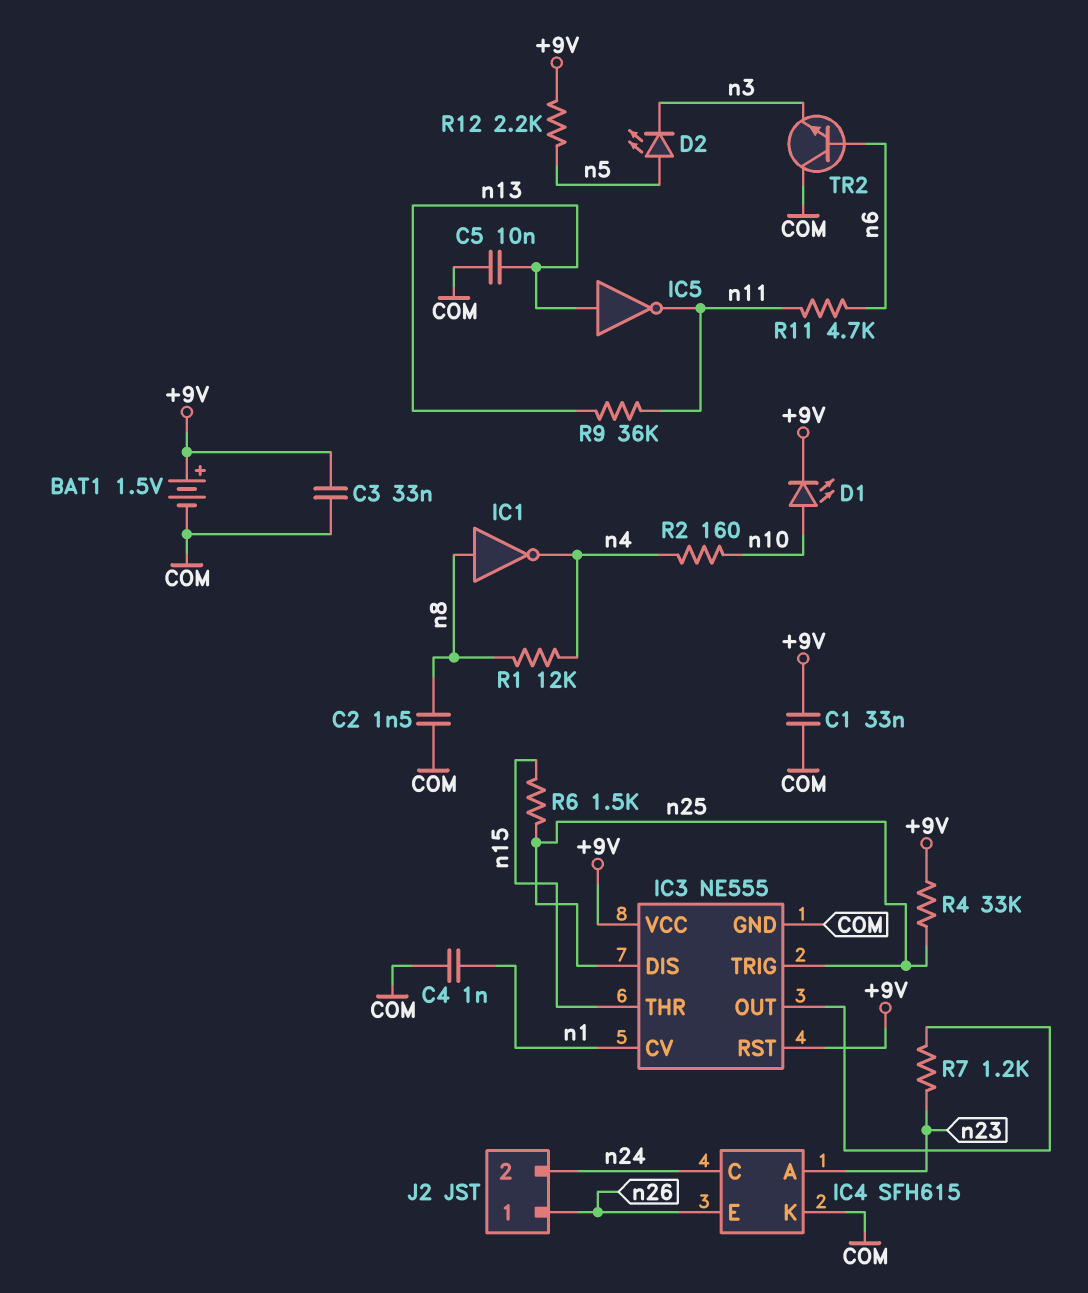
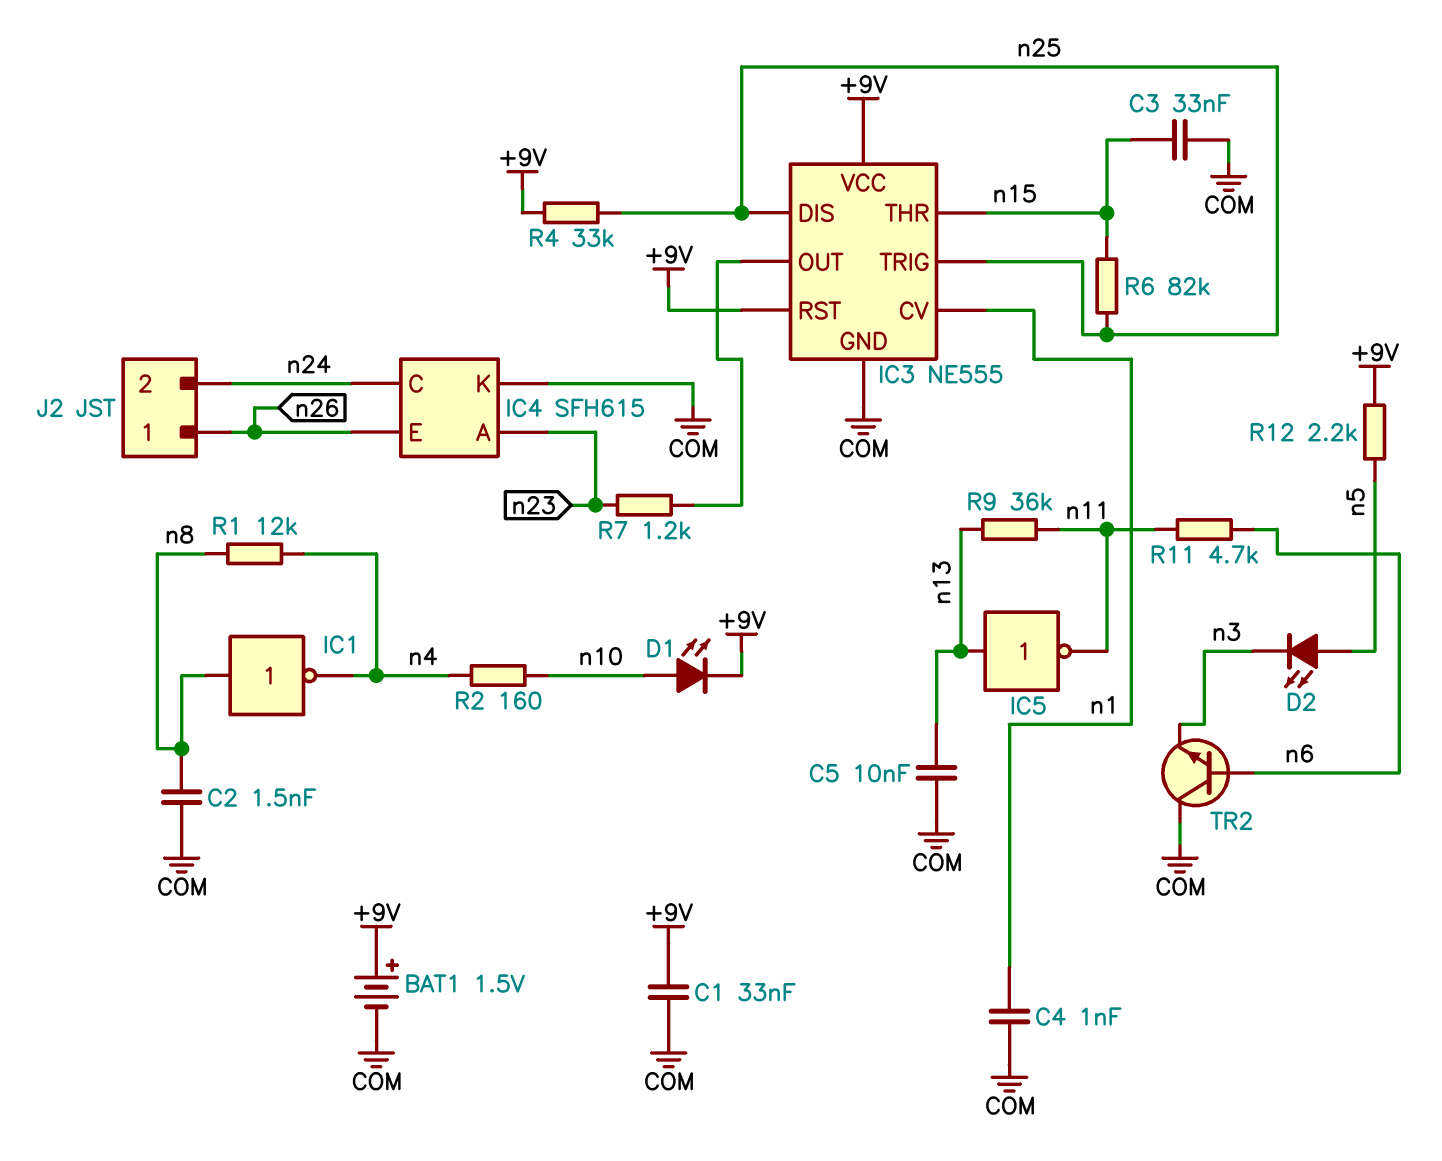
C3: 33nF (+9V, COM) -> 33nF (COM, n15)
R6: 1.5k (n15, n25) -> 82k (n15, n25)

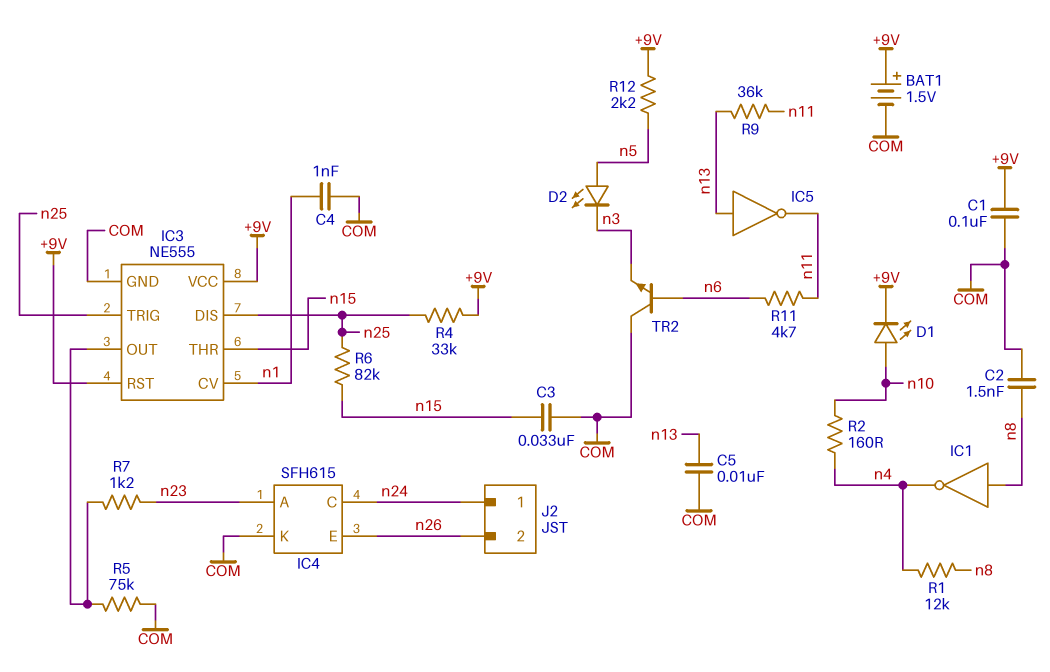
C1: 33nF (+9V, COM) -> 100nF (+9V, COM)
J2 pin 1: n26 -> n24
J2 pin 2: n24 -> n26
R5: none -> 75k (COM, IC3/OUT)

